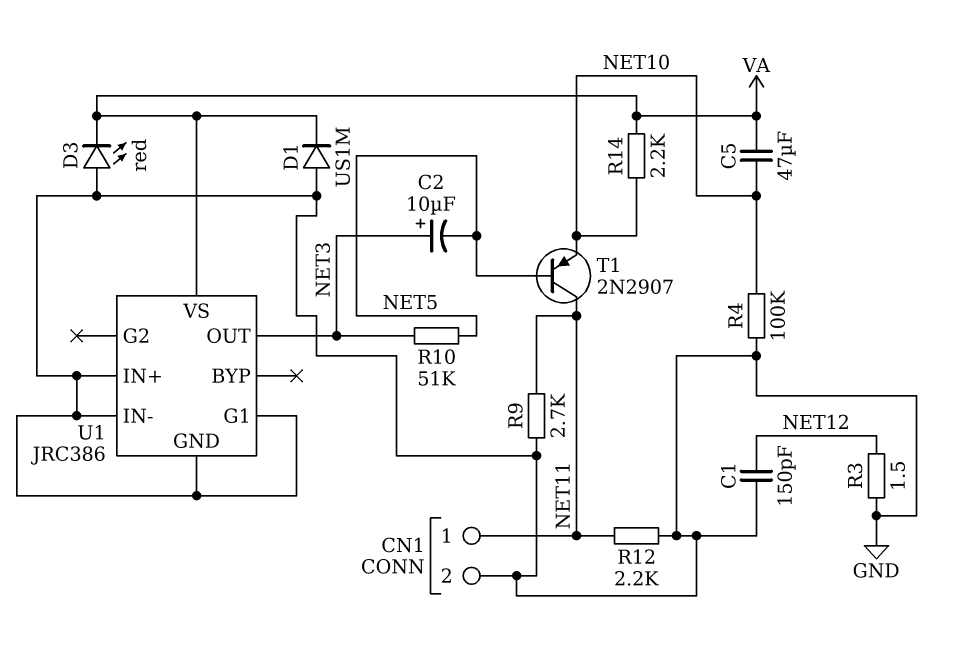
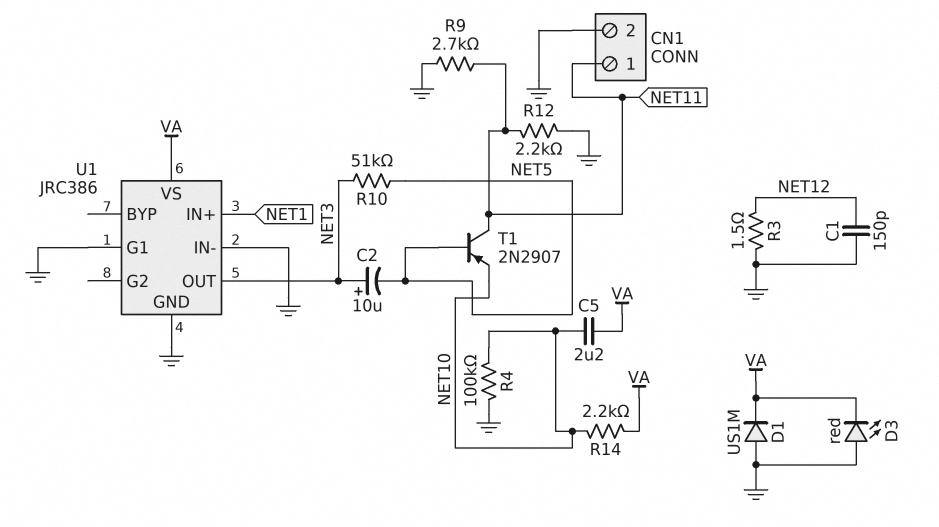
C5: 47uF (NET10, VA) -> 2.2uF (NET10, VA)
U1 pin IN+: GND -> NET1

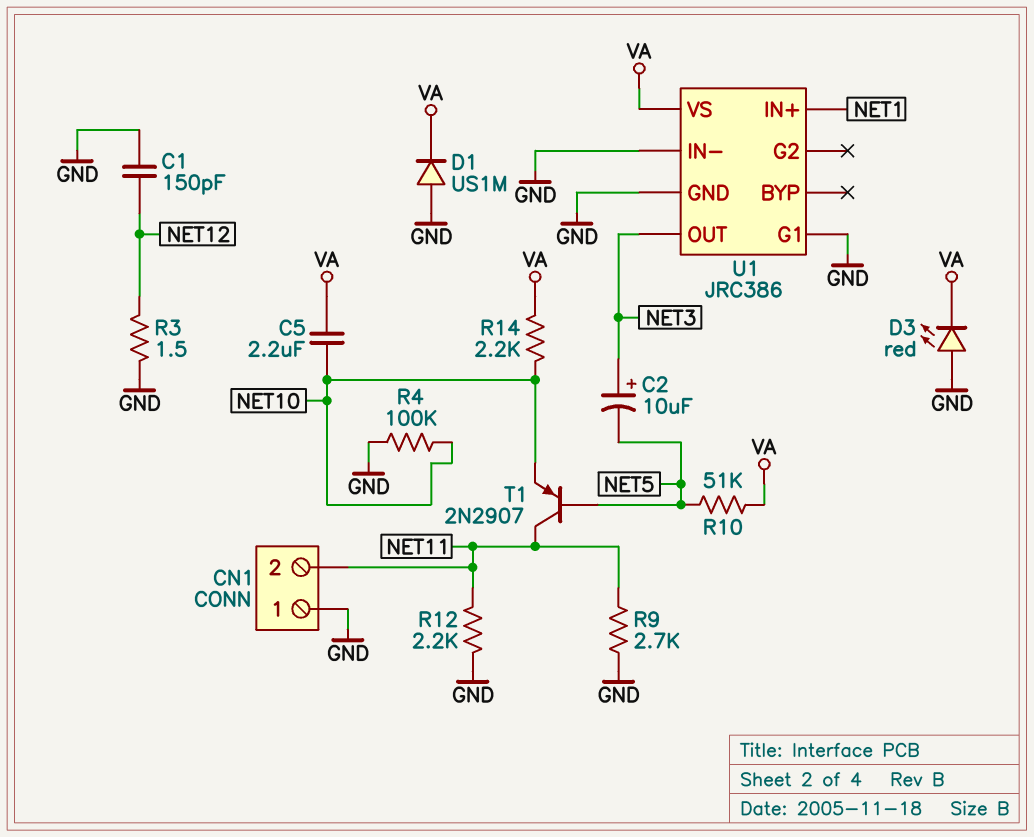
CN1 pin 1: NET11 -> GND
CN1 pin 2: GND -> NET11
R10: 51k (NET3, NET5) -> 51k (NET5, VA)

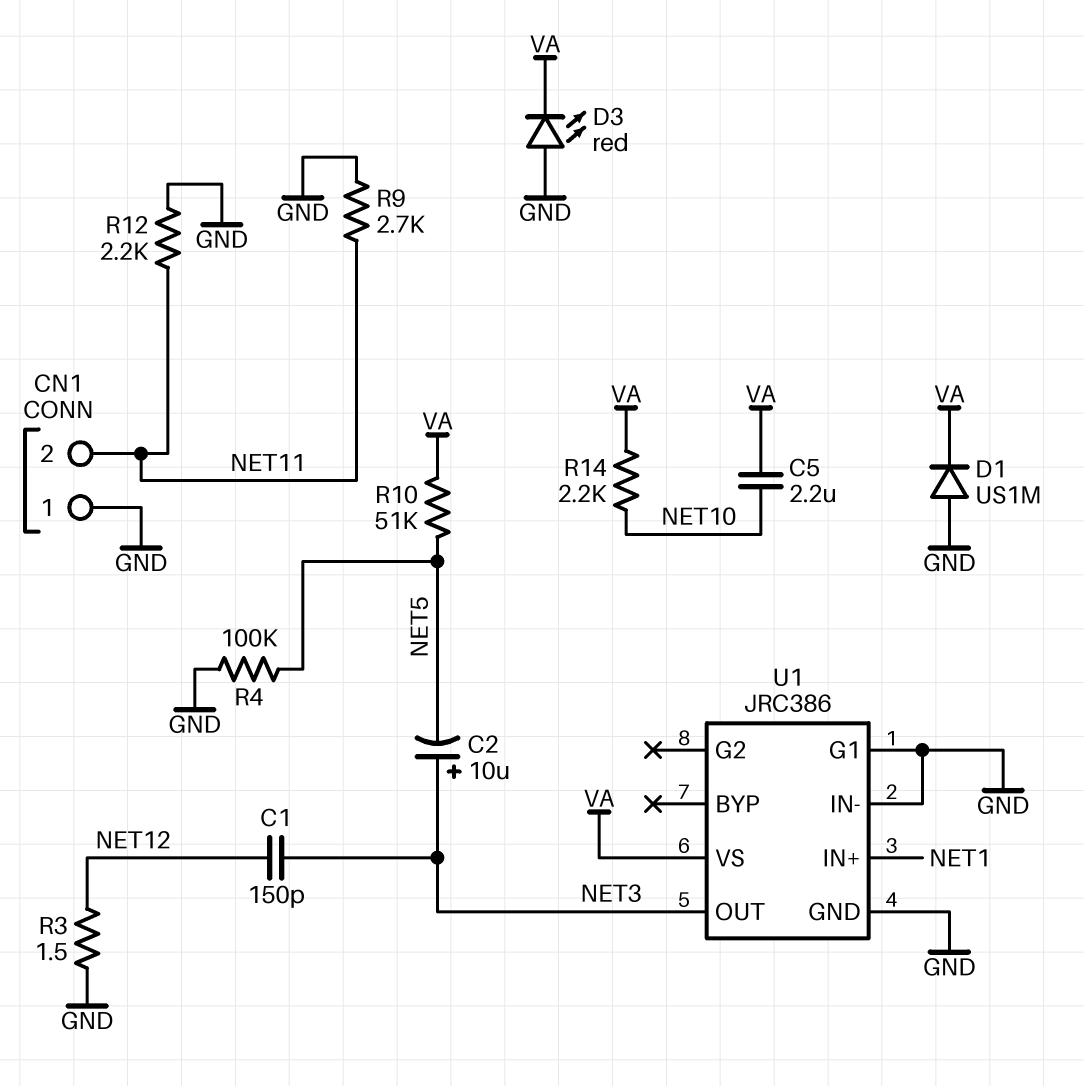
C1: 150pF (GND, NET12) -> 150pF (NET3, NET12)
R4: 100k (GND, NET10) -> 100k (GND, NET5)
T1: PNP 2N2907 (B NET5, C NET11, E NET10) -> none

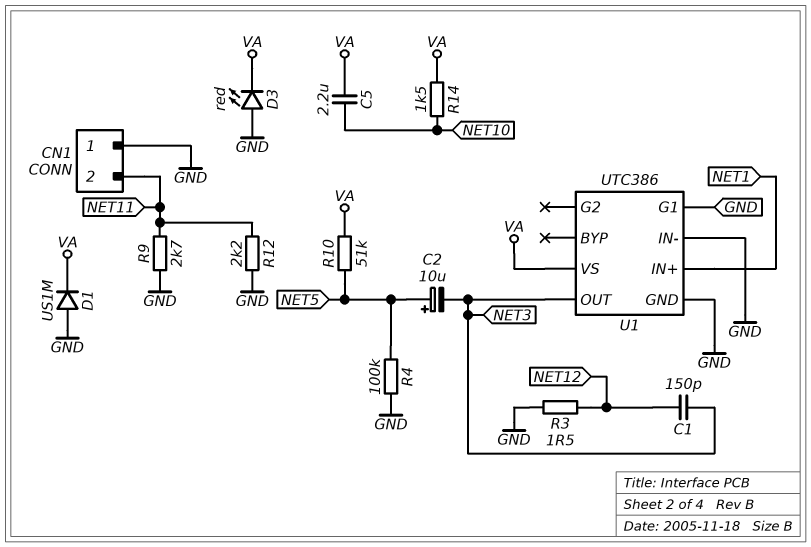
C2: 10uF (plus NET3, minus NET5) -> 10uF (plus NET5, minus NET3)
R14: 2.2k (NET10, VA) -> 1.5k (NET10, VA)
U1: JRC386 -> UTC386

